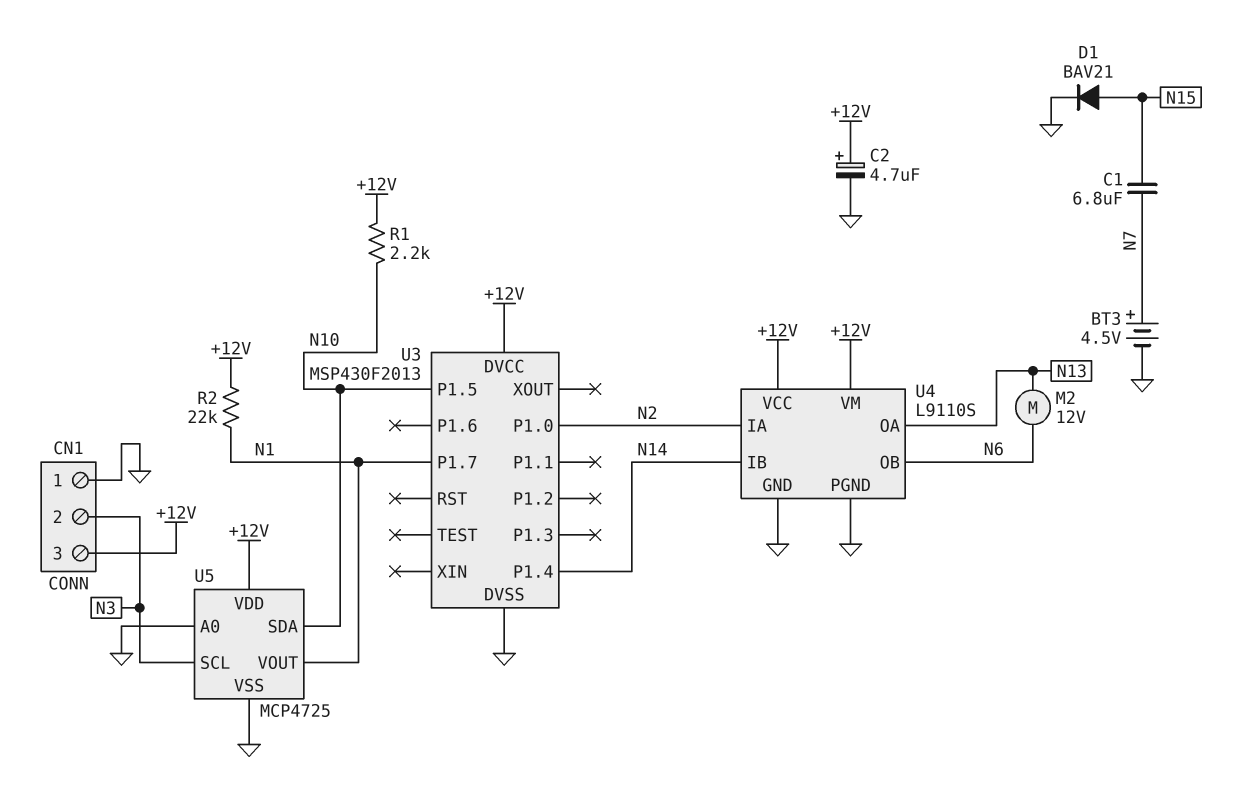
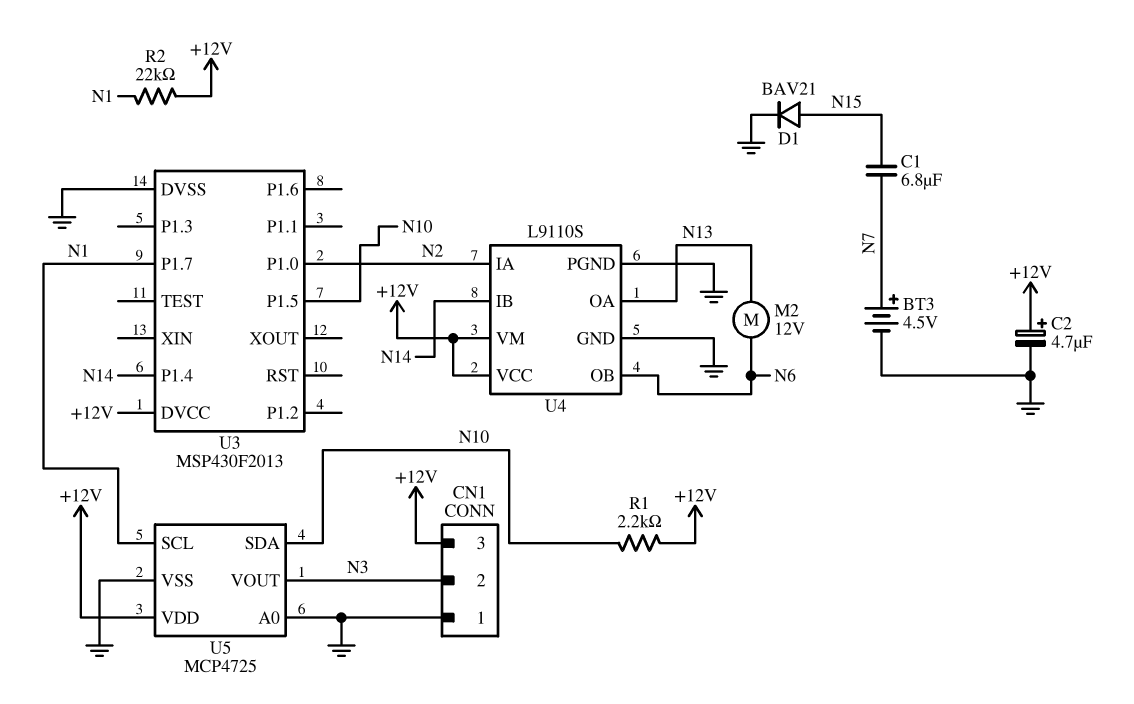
U5 pin SCL: N3 -> N1
U5 pin VOUT: N1 -> N3

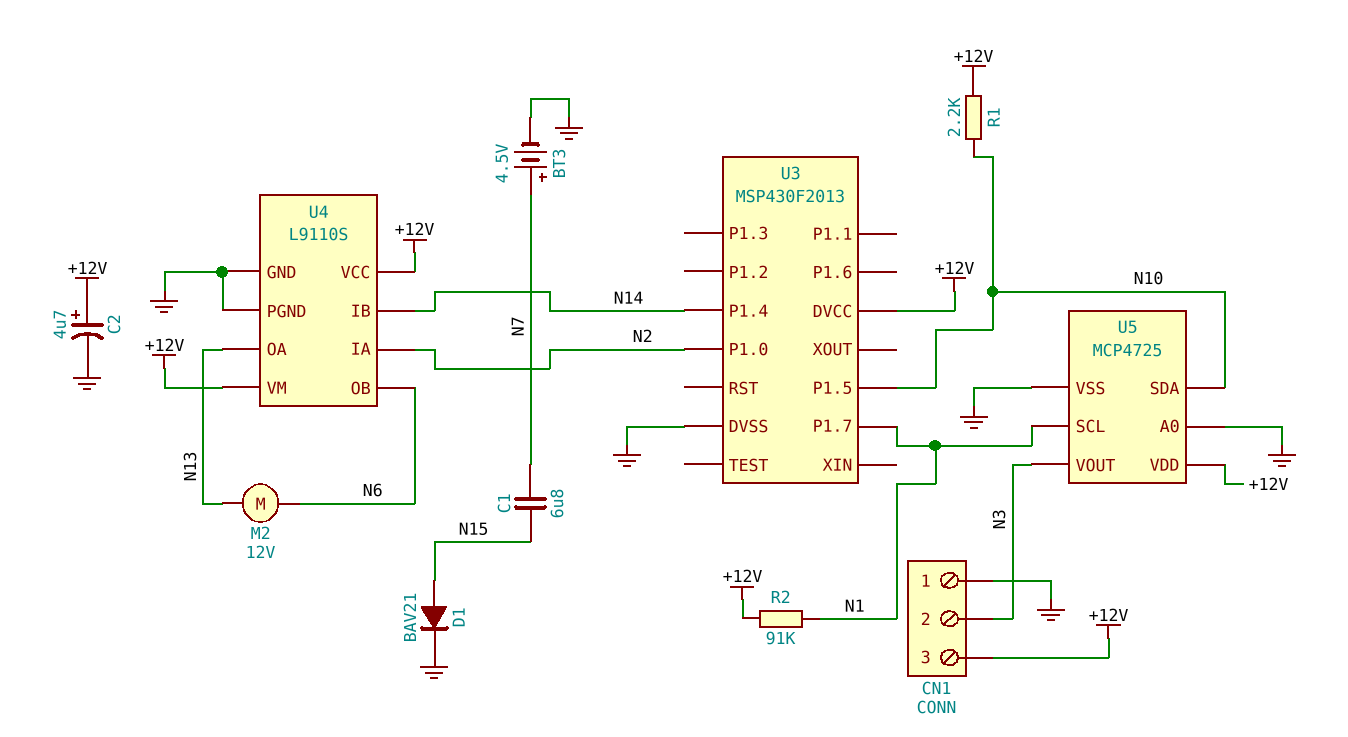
R2: 22k (+12V, N1) -> 91k (+12V, N1)

